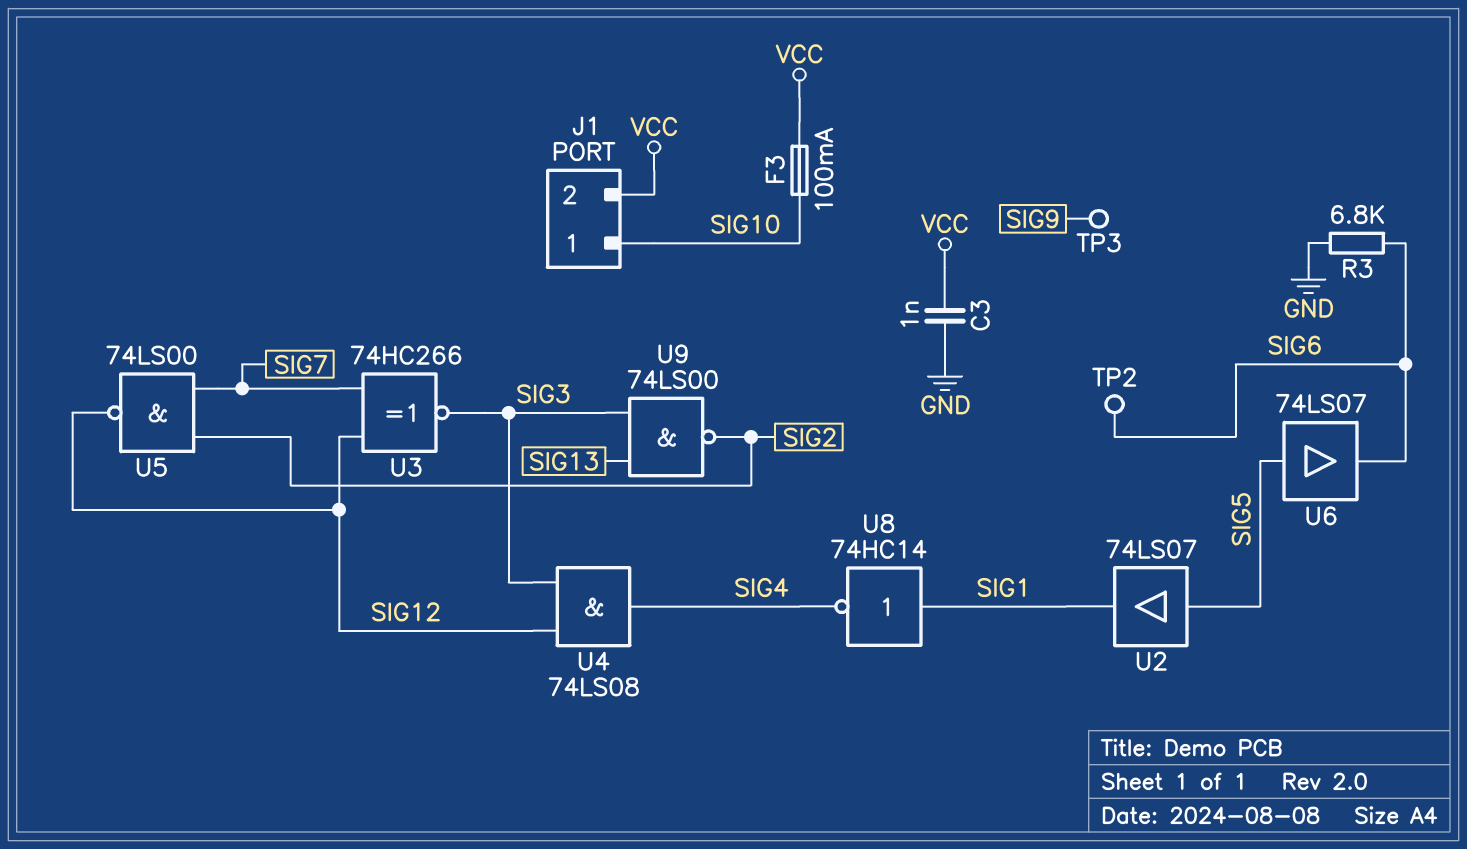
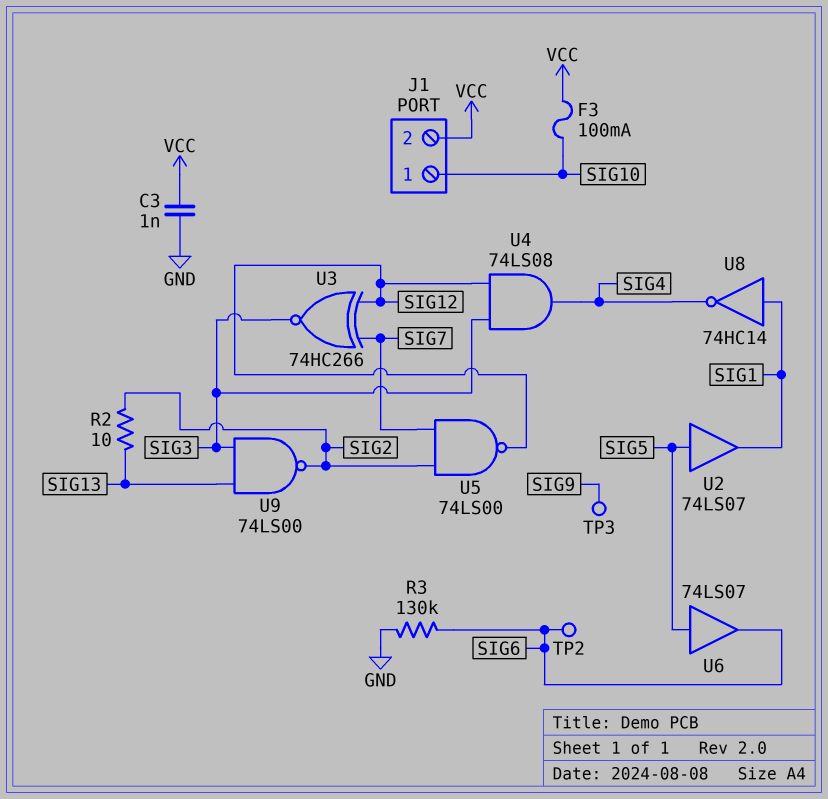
R2: none -> 10 (SIG2, SIG13)
R3: 6.8k (GND, SIG6) -> 130k (GND, SIG6)

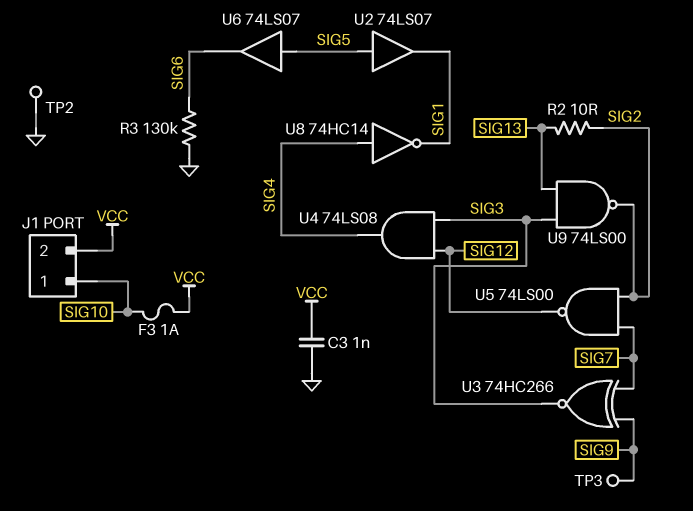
F3: 100mA (SIG10, VCC) -> 1A (SIG10, VCC)
TP2: test point (SIG6) -> test point (GND)
U3: XNOR 74HC266 (in SIG7, in SIG12, out SIG3) -> XNOR 74HC266 (in SIG7, in SIG9, out SIG3)
U8: NOT 74HC14 (in SIG1, out SIG4) -> NOT 74HC14 (in SIG4, out SIG1)

